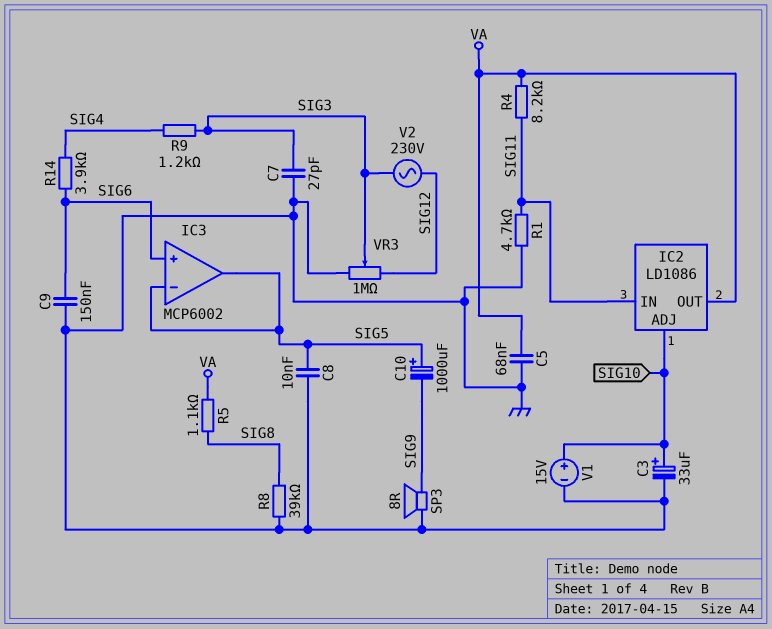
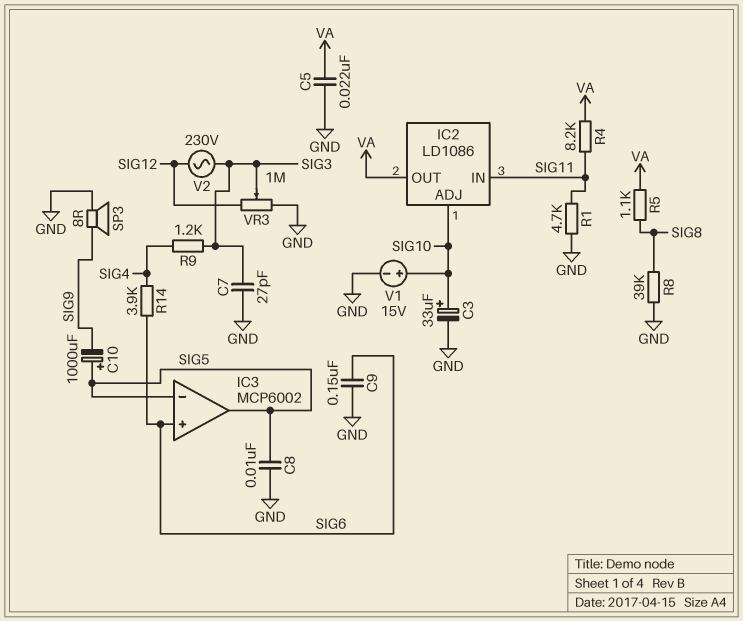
C5: 68nF (GND, VA) -> 22nF (GND, VA)

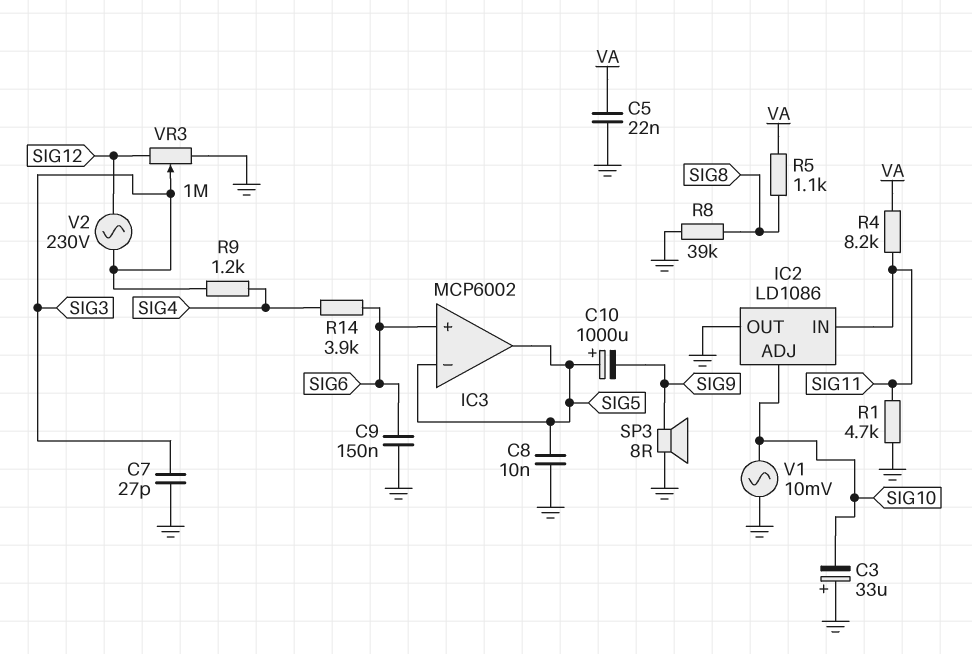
C3: 33uF (plus SIG10, minus GND) -> 33uF (plus GND, minus SIG10)
IC2 pin OUT: VA -> GND
V1: 15V (plus SIG10, minus GND) -> AC 10mV (GND, SIG10)

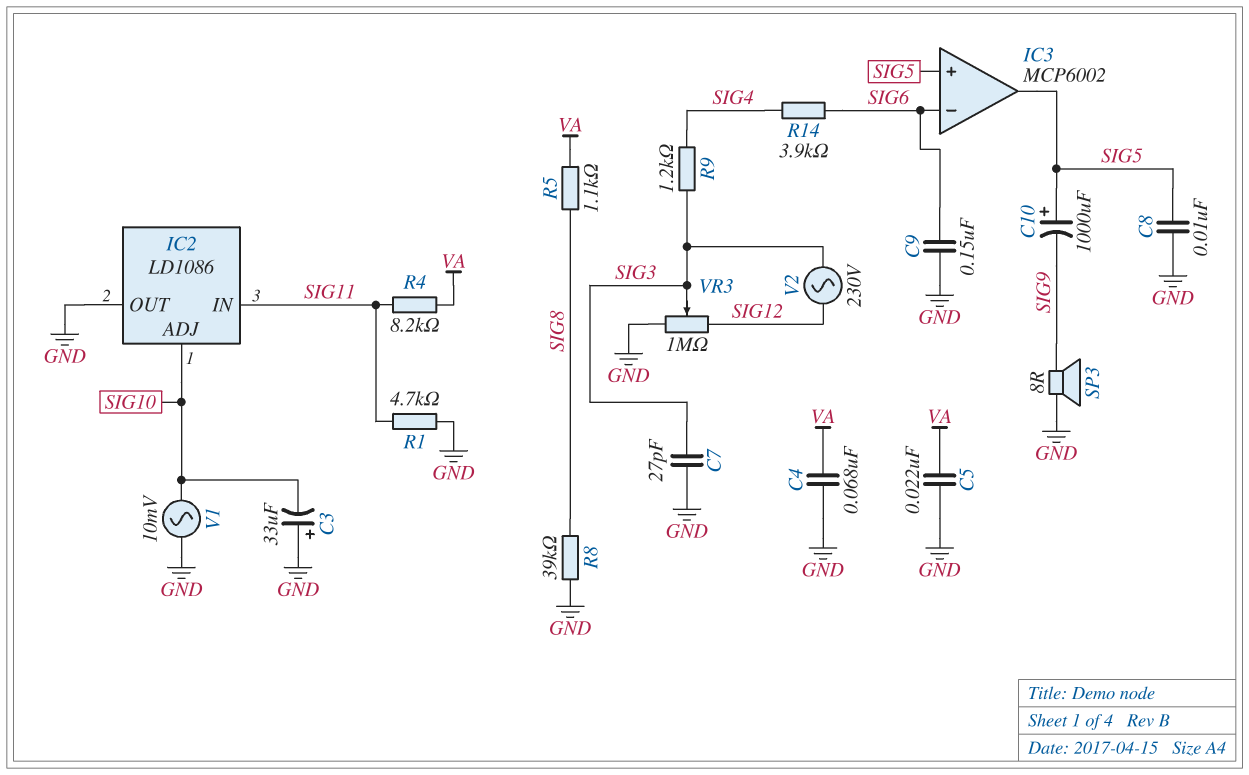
C4: none -> 68nF (GND, VA)
IC3 pin in+: SIG6 -> SIG5
IC3 pin in-: SIG5 -> SIG6

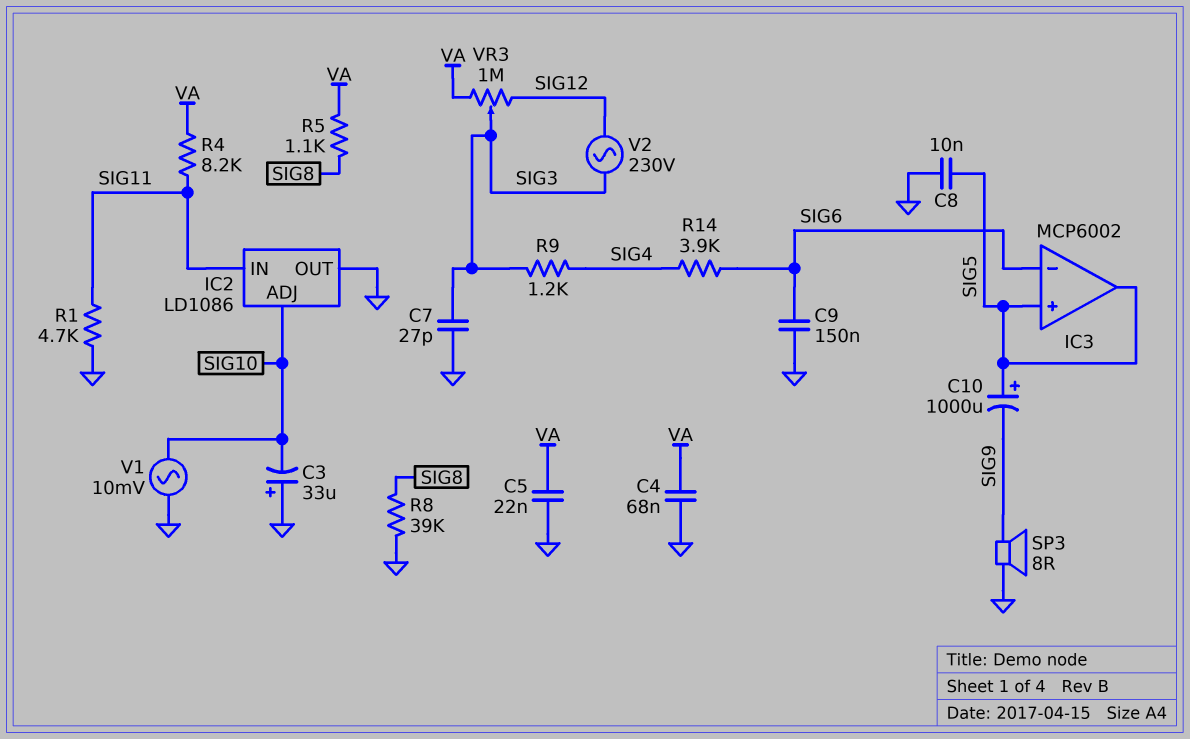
VR3: 1M (GND, SIG12, wiper SIG3) -> 1M (SIG12, VA, wiper SIG3)

